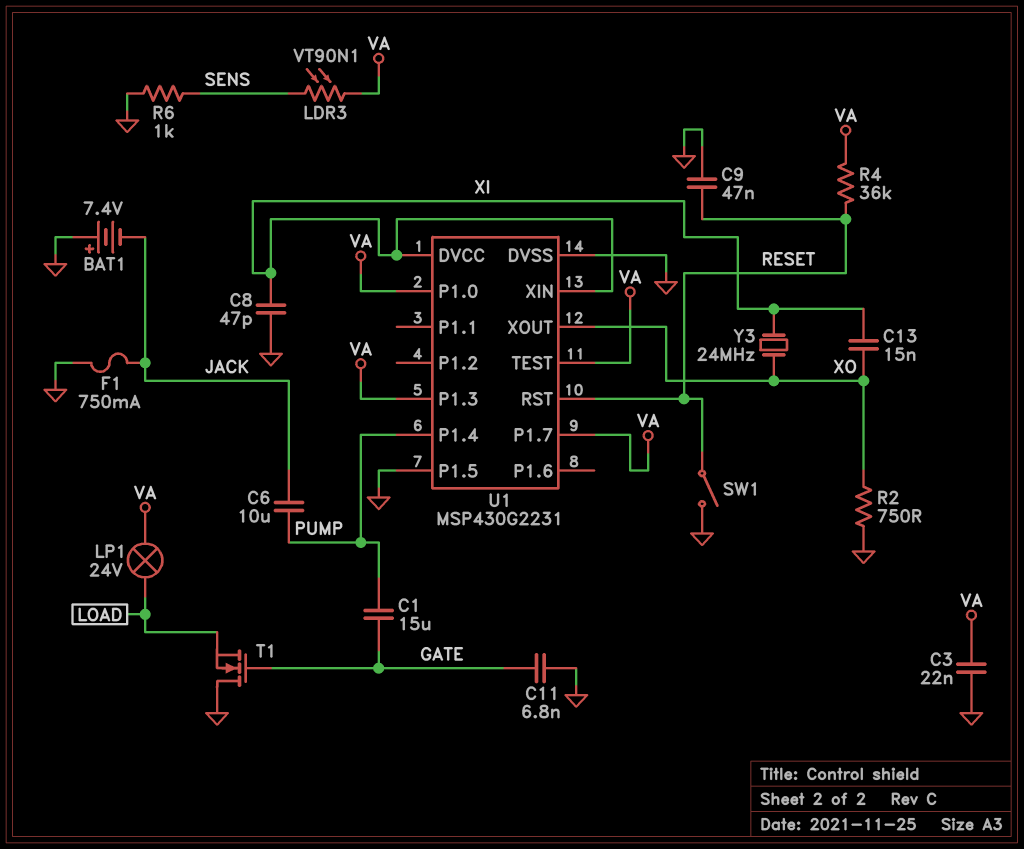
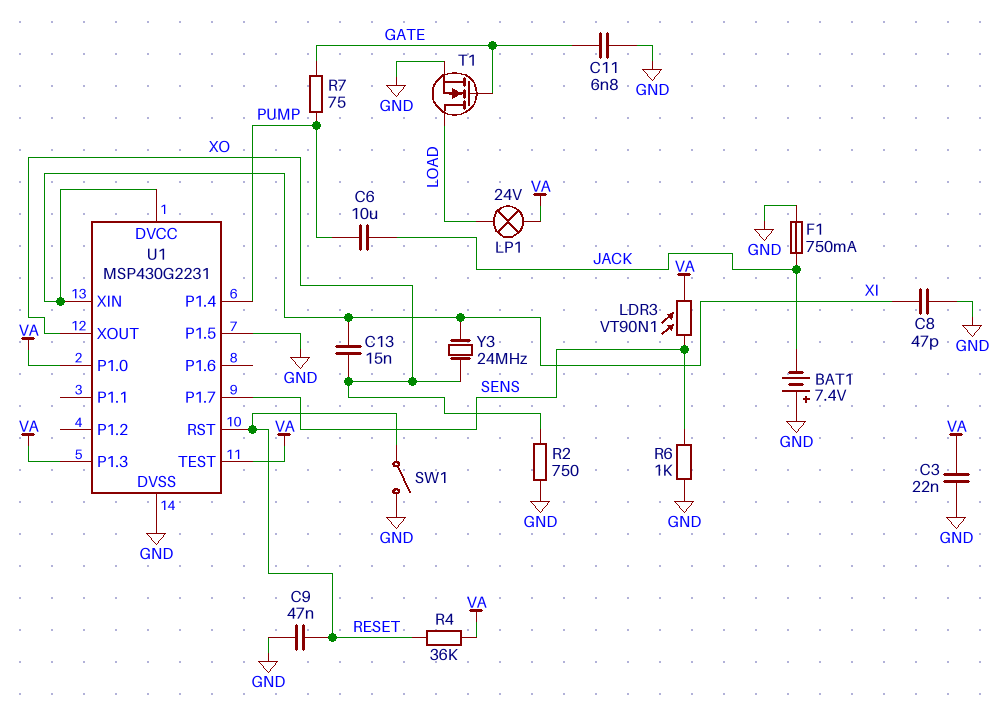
C1: 15uF (GATE, PUMP) -> none
R7: none -> 75 (GATE, PUMP)
T1: NMOS (G GATE, D GND, S LOAD) -> NMOS (G GATE, D LOAD, S GND)
U1 pin P1.7: VA -> SENS

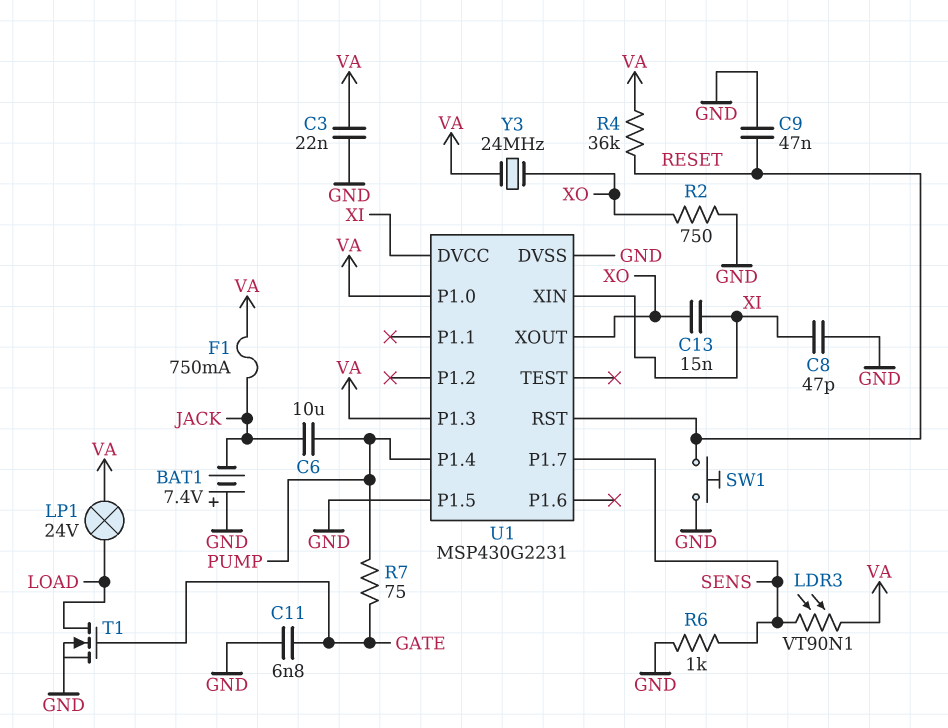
F1: 750mA (GND, JACK) -> 750mA (JACK, VA)
SW1: switch (GND, RESET) -> button (GND, RESET)
U1 pin TEST: VA -> none
Y3: 24MHz (XI, XO) -> 24MHz (VA, XO)

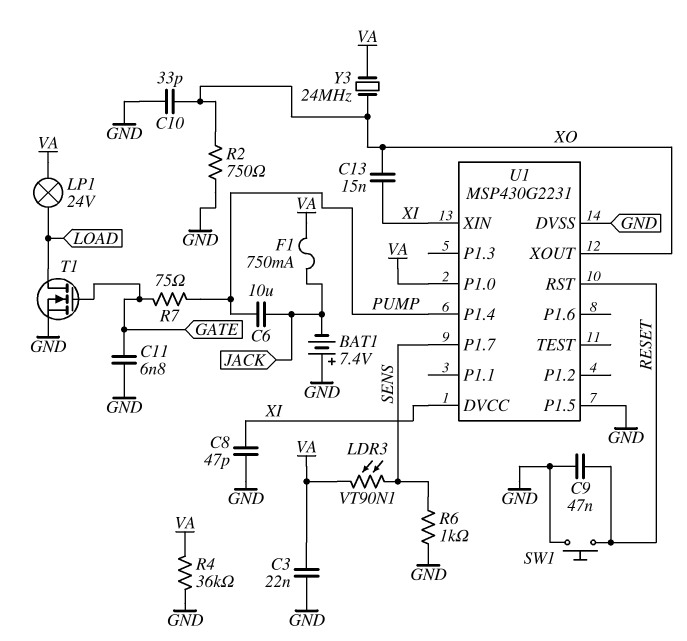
C10: none -> 33pF (GND, XO)
R4: 36k (RESET, VA) -> 36k (GND, VA)
U1 pin P1.3: VA -> none

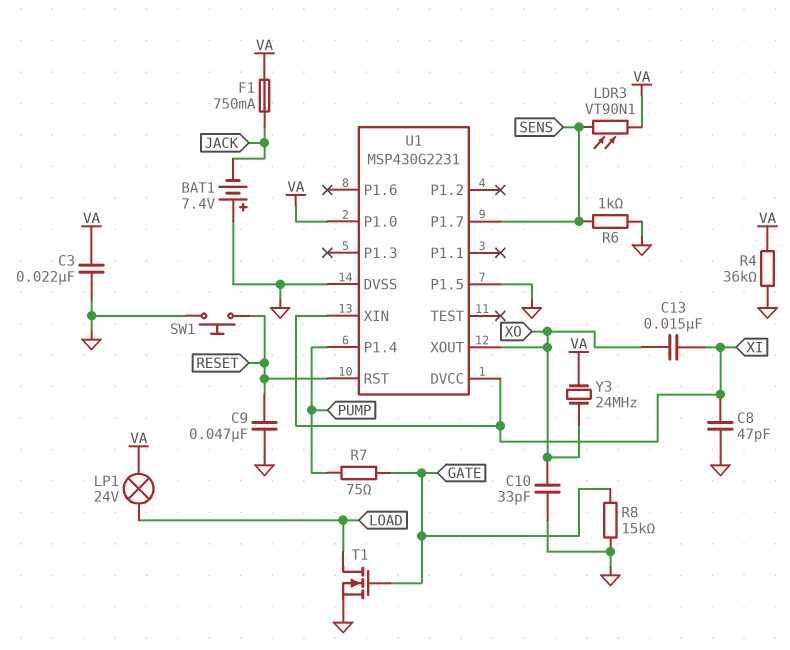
C6: 10uF (JACK, PUMP) -> none
C11: 6.8nF (GATE, GND) -> none
R2: 750 (GND, XO) -> none
R8: none -> 15k (GATE, GND)

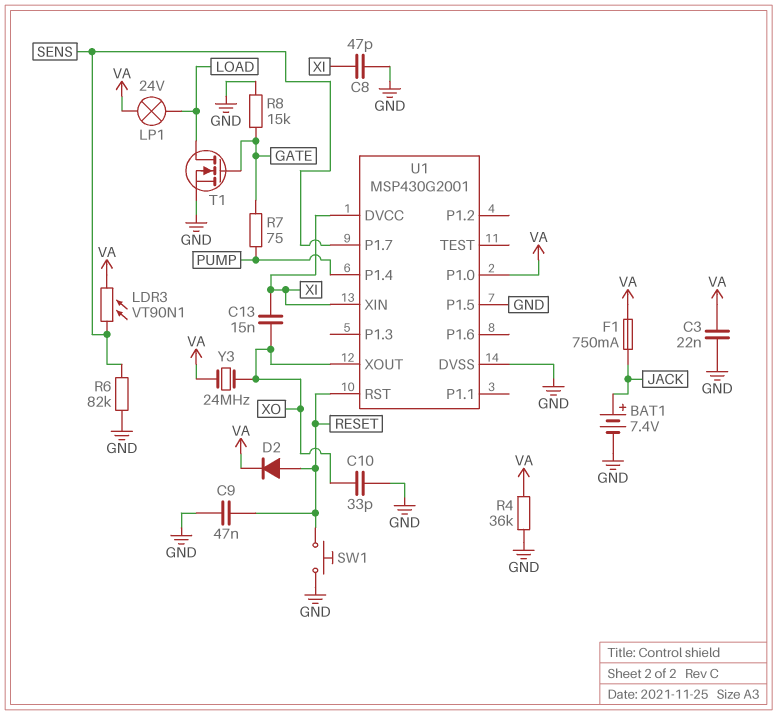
BAT1: 7.4V (plus GND, minus JACK) -> 7.4V (plus JACK, minus GND)
D2: none -> diode (A RESET, K VA)
R6: 1k (GND, SENS) -> 82k (GND, SENS)
U1: MSP430G2231 -> MSP430G2001

